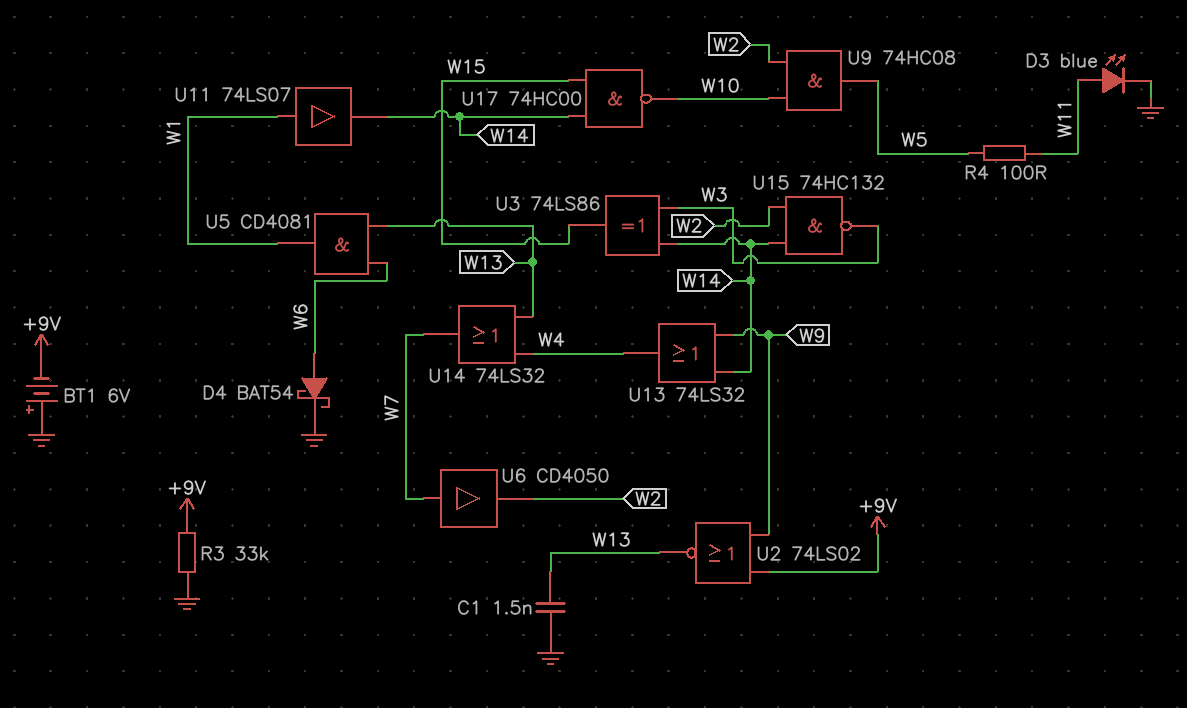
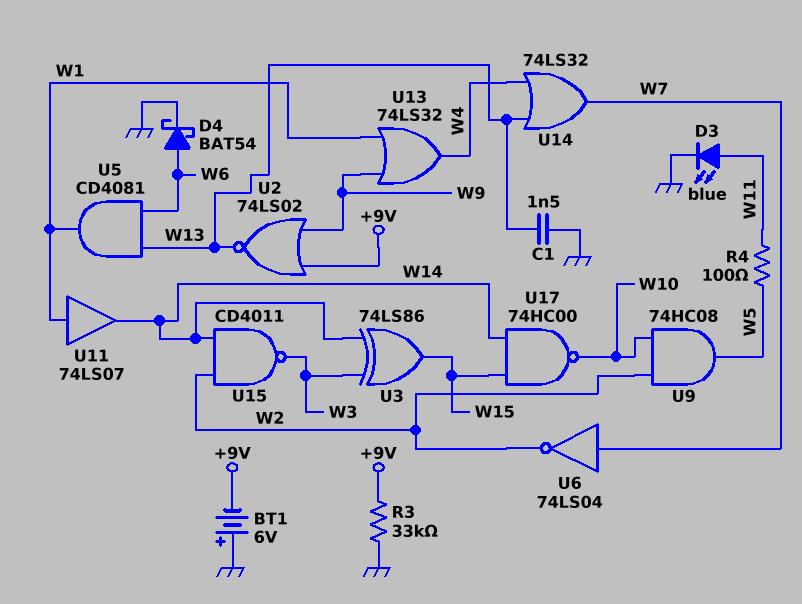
U6: buffer CD4050 (in W7, out W2) -> NOT 74LS04 (in W7, out W2)
U13: OR 74LS32 (in W9, in W14, out W4) -> OR 74LS32 (in W1, in W9, out W4)
U15: NAND 74HC132 (in W2, in W14, out W3) -> NAND CD4011 (in W2, in W14, out W3)

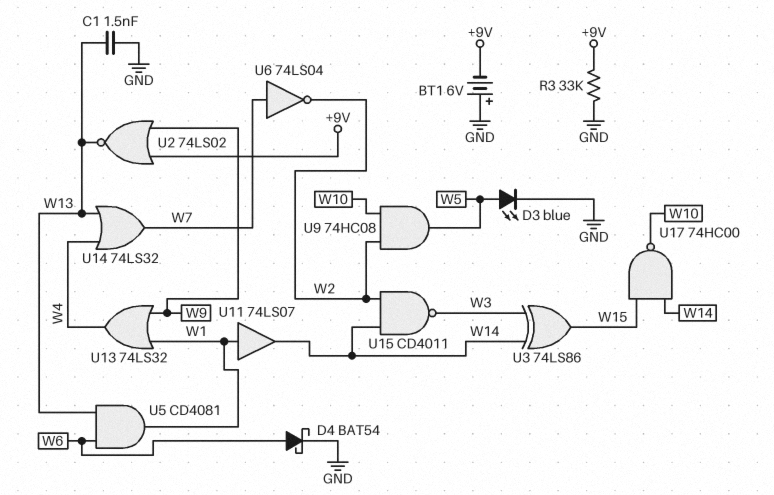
D3: LED blue (A W11, K GND) -> LED blue (A W5, K GND)
R4: 100 (W5, W11) -> none

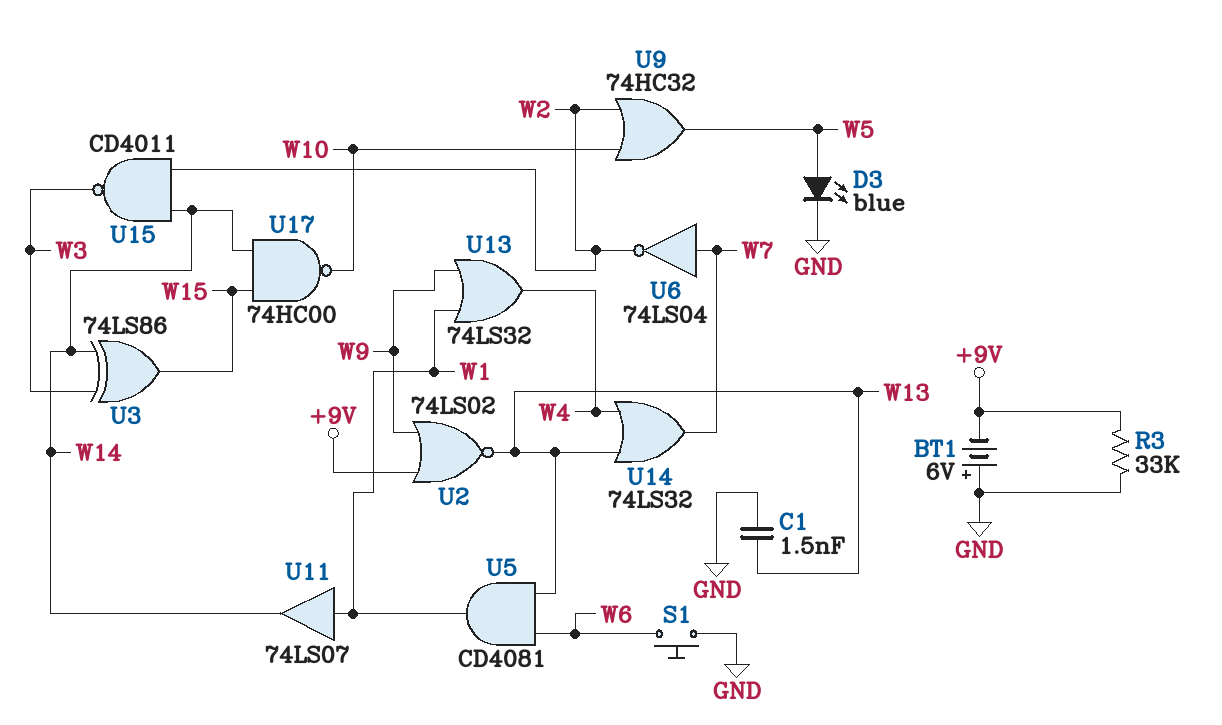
D4: schottky BAT54 (A W6, K GND) -> none
S1: none -> button (GND, W6)
U9: AND 74HC08 (in W2, in W10, out W5) -> OR 74HC32 (in W2, in W10, out W5)

